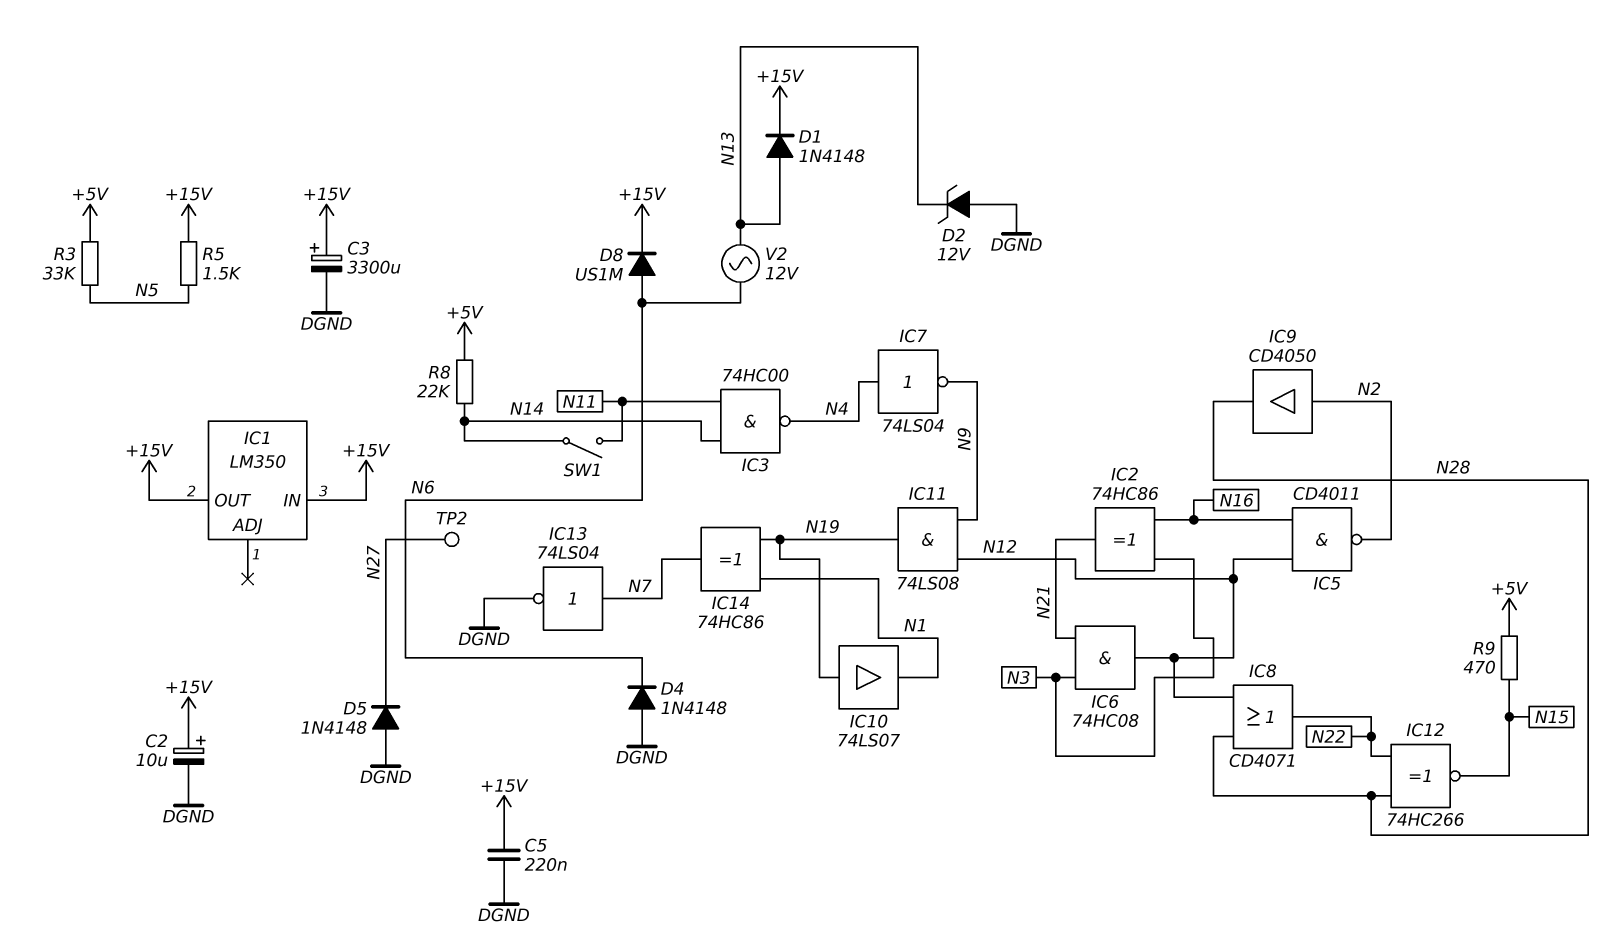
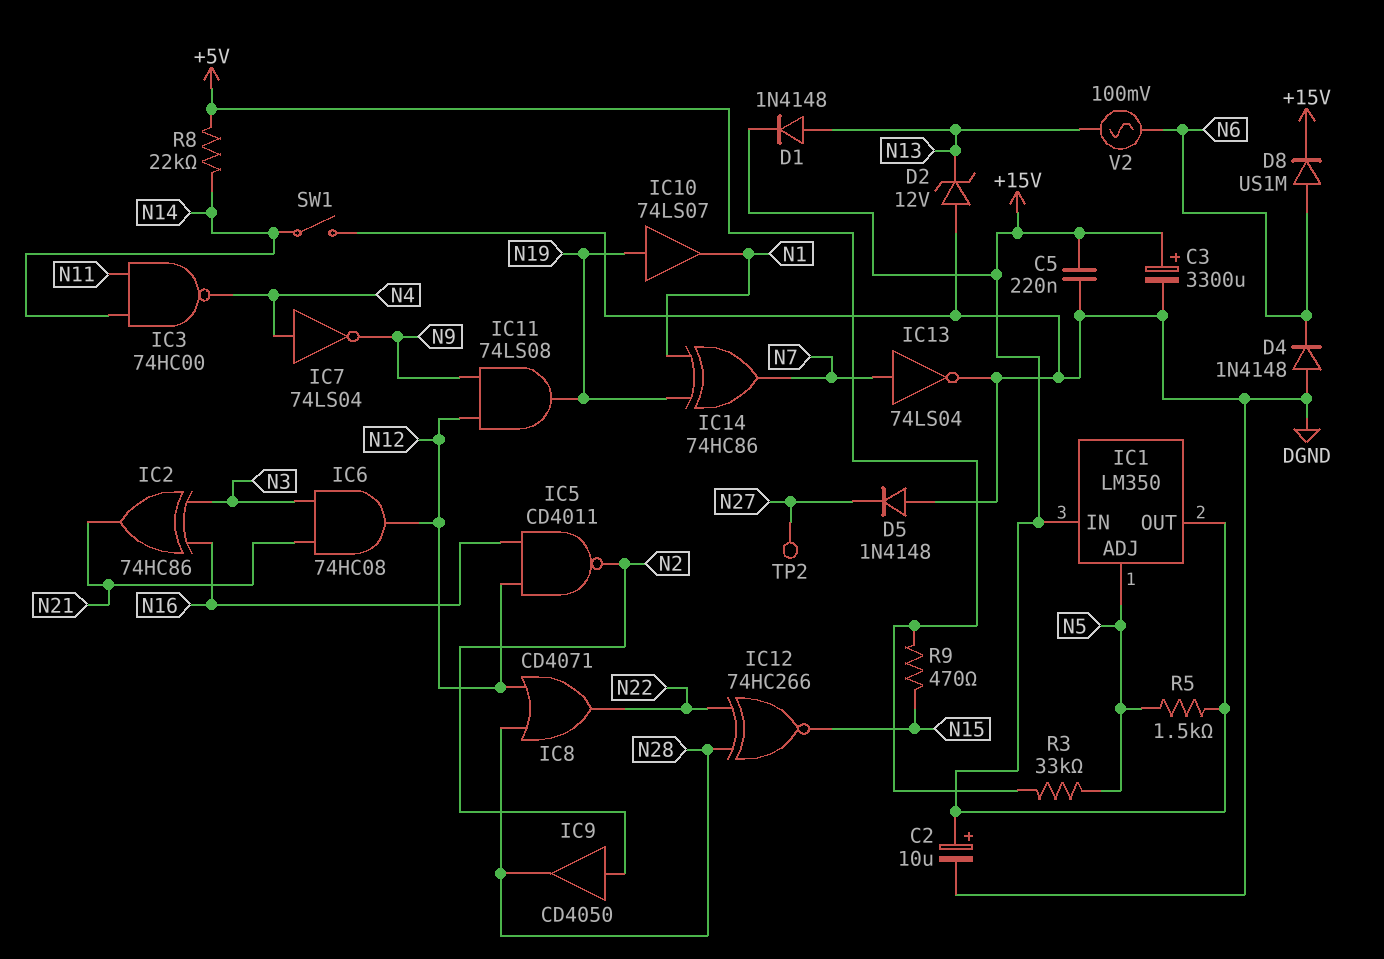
IC1 pin ADJ: none -> N5
SW1: switch (N11, N14) -> switch (DGND, N14)
V2: AC 12V (N6, N13) -> AC 100mV (N6, N13)

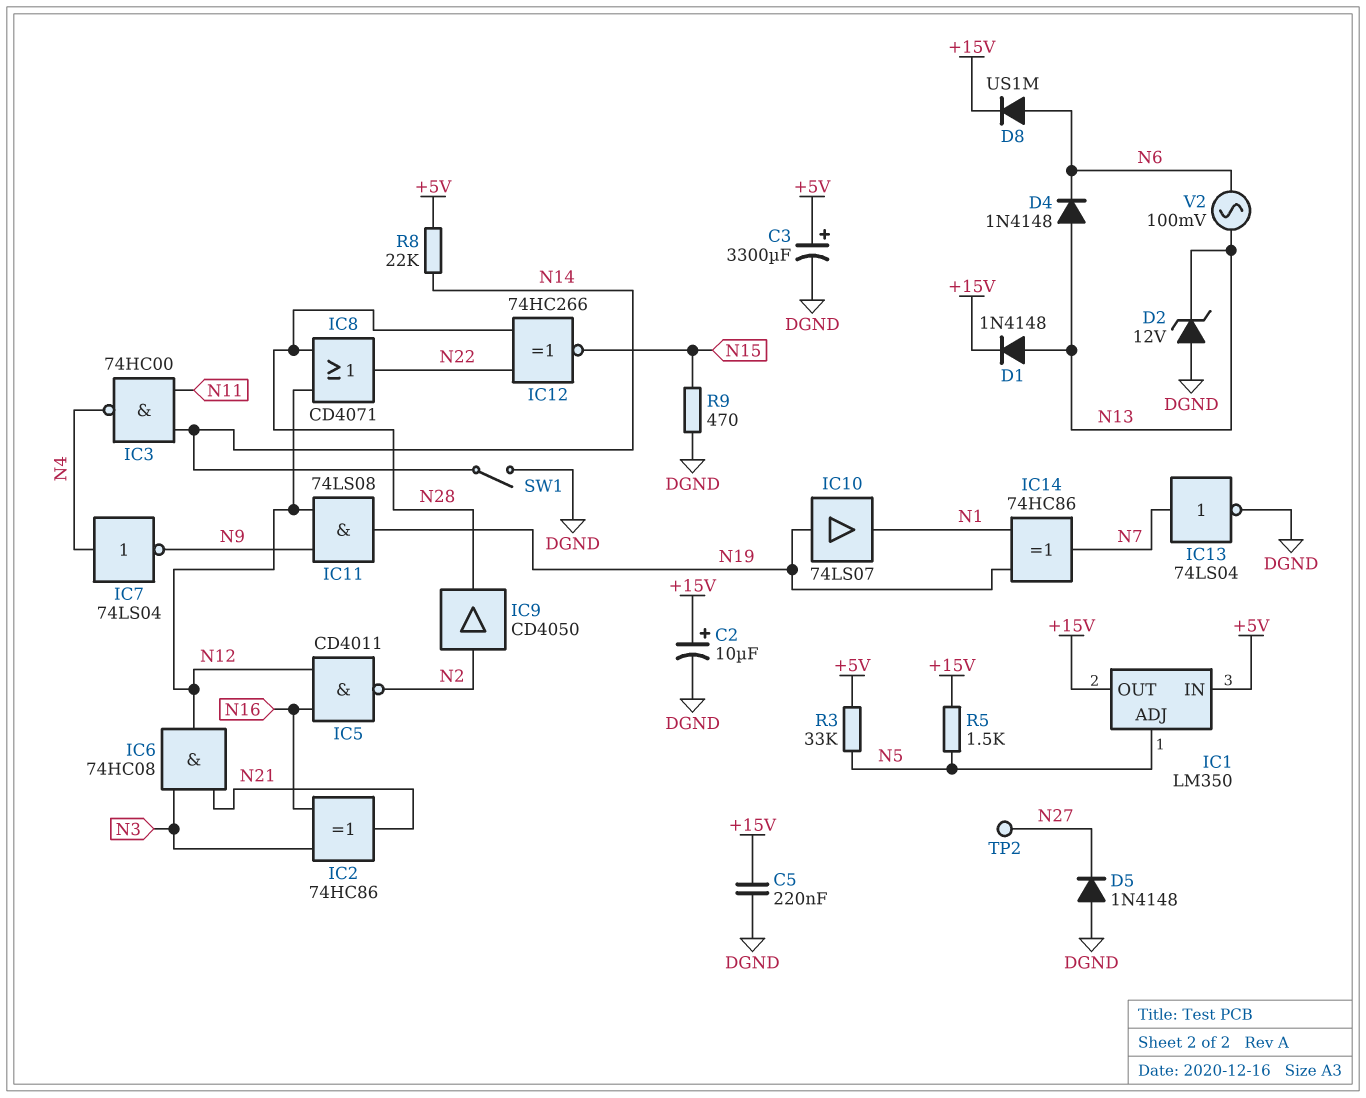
C3: 3300uF (plus +15V, minus DGND) -> 3300uF (plus +5V, minus DGND)
D4: diode 1N4148 (A DGND, K N6) -> diode 1N4148 (A N13, K N6)
IC1 pin IN: +15V -> +5V
R9: 470 (+5V, N15) -> 470 (DGND, N15)

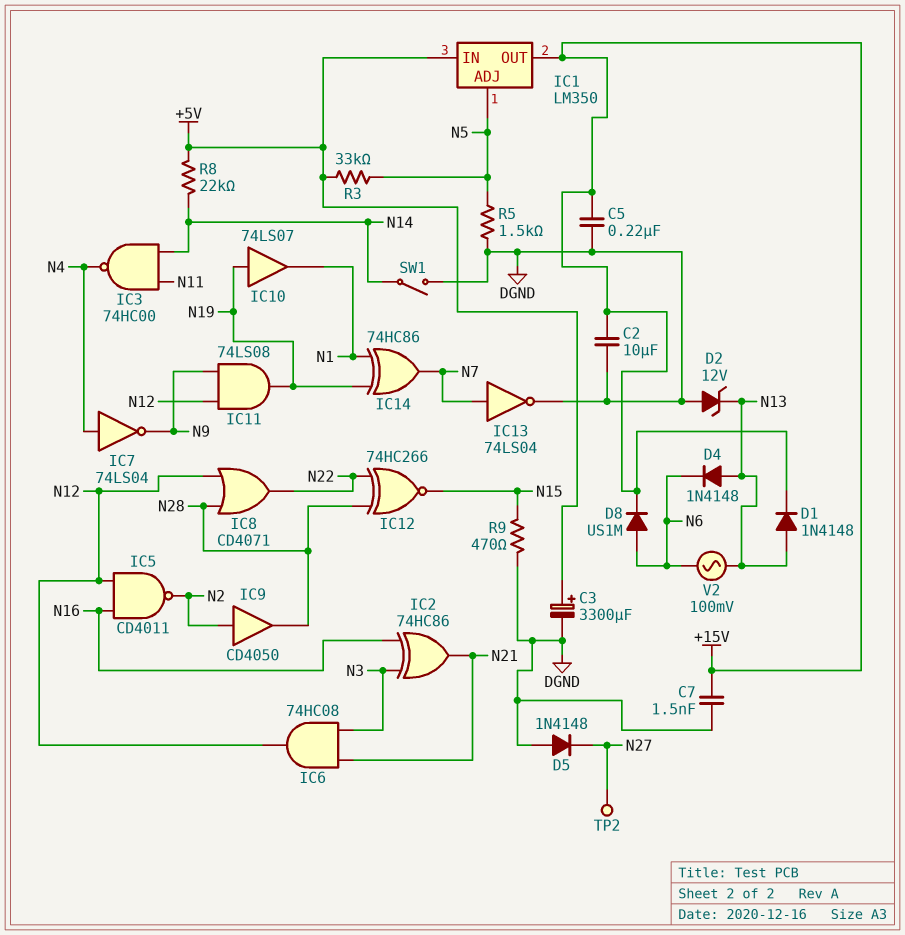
C2: 10uF (plus +15V, minus DGND) -> 10uF (+15V, DGND)
C7: none -> 1.5nF (+15V, DGND)
R5: 1.5k (+15V, N5) -> 1.5k (DGND, N5)

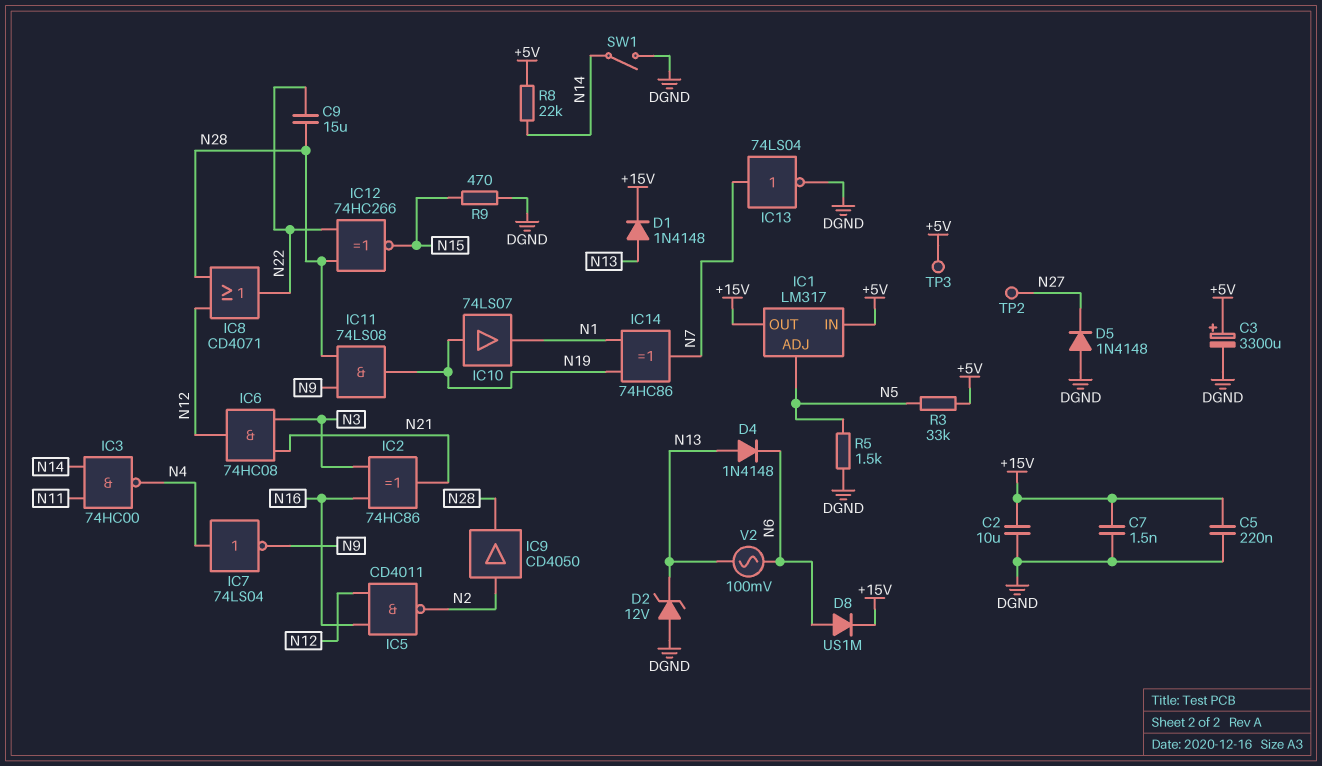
C9: none -> 15uF (N22, N28)
IC1: LM350 -> LM317
IC11: AND 74LS08 (in N9, in N12, out N19) -> AND 74LS08 (in N9, in N28, out N19)
TP3: none -> test point (+5V)

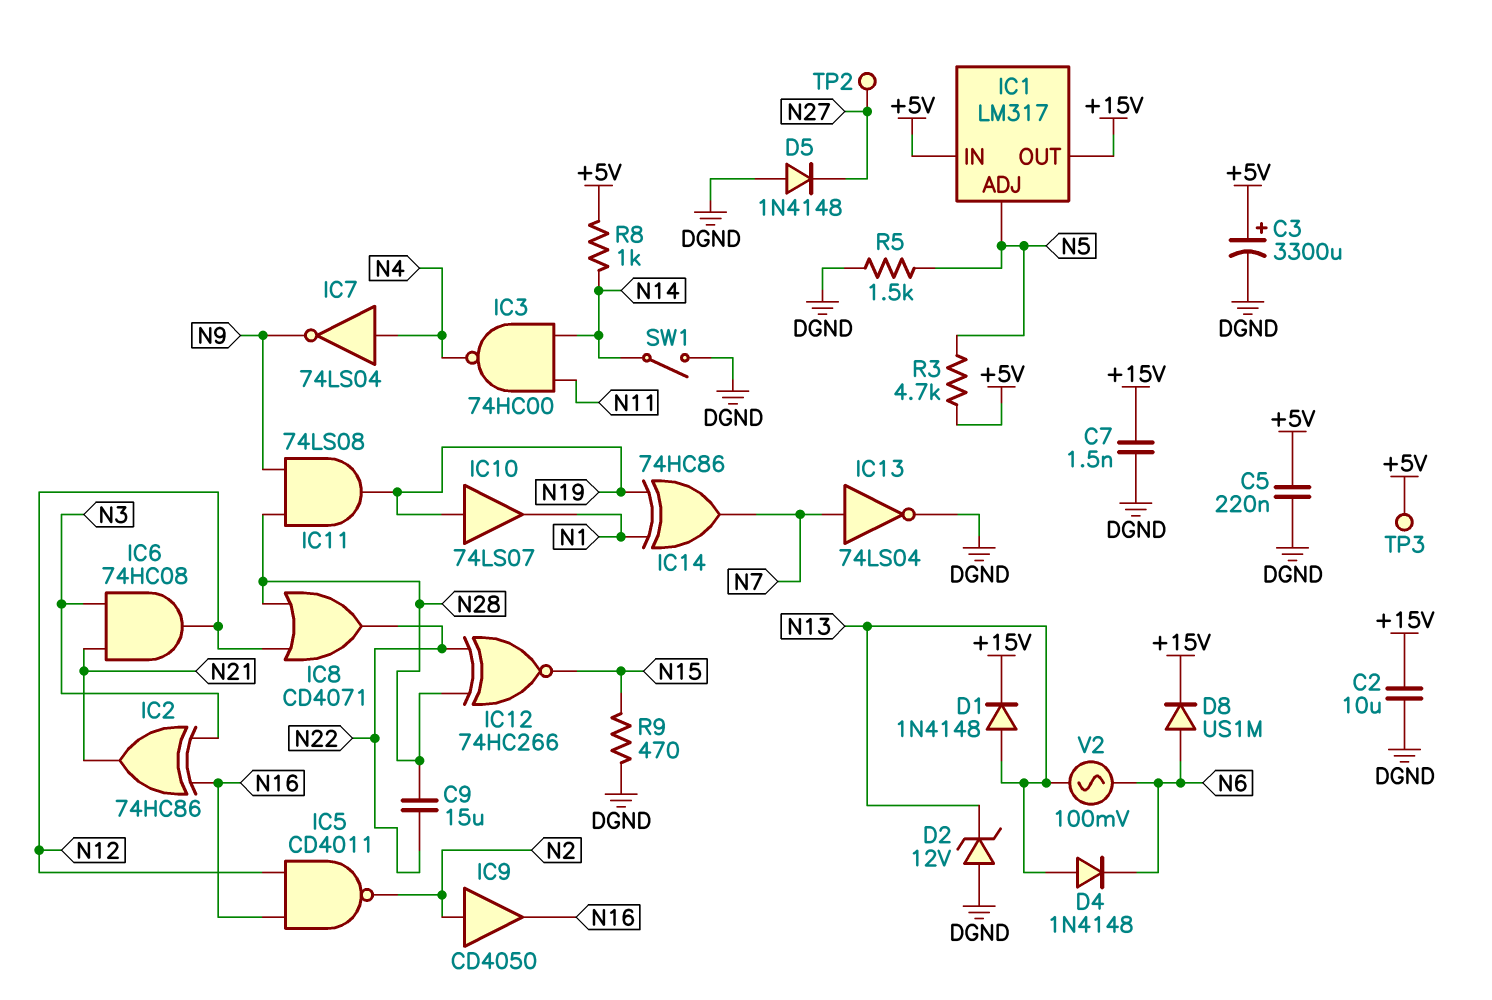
C5: 220nF (+15V, DGND) -> 220nF (+5V, DGND)
IC9: buffer CD4050 (in N2, out N28) -> buffer CD4050 (in N2, out N16)
R3: 33k (+5V, N5) -> 4.7k (+5V, N5)
R8: 22k (+5V, N14) -> 1k (+5V, N14)

